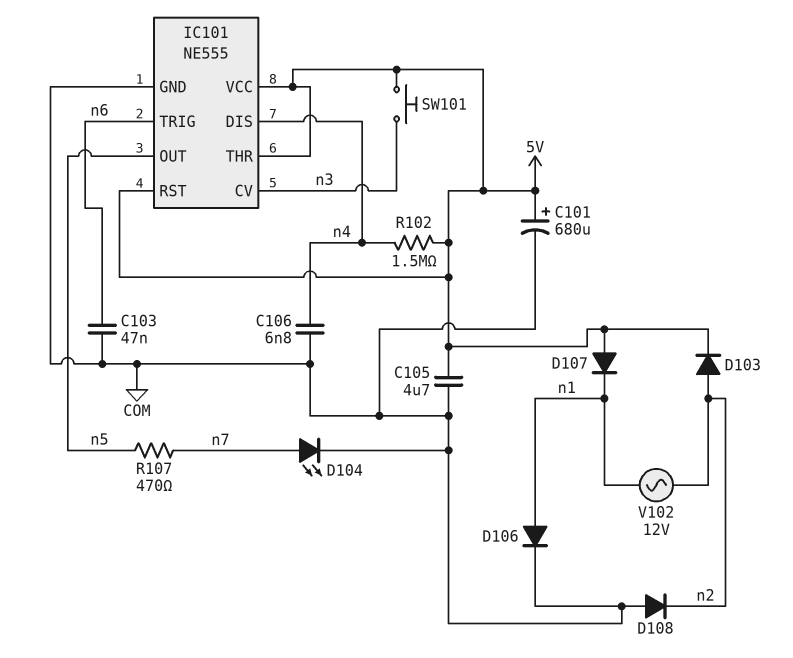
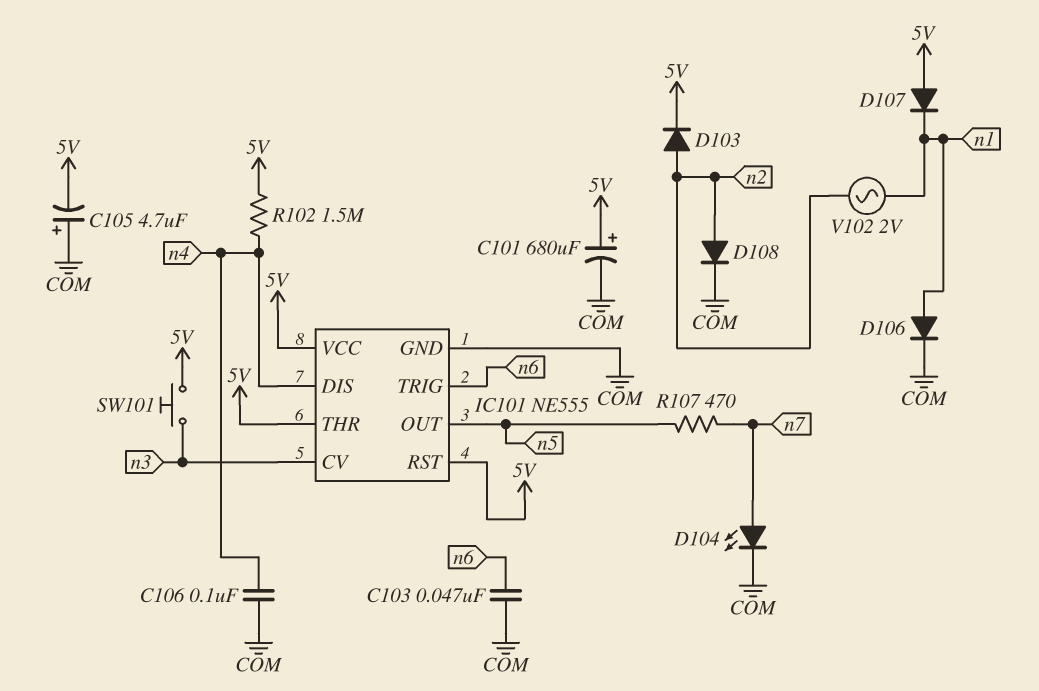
C105: 4.7uF (5V, COM) -> 4.7uF (plus COM, minus 5V)
C106: 6.8nF (COM, n4) -> 100nF (COM, n4)
D108: diode (A COM, K n2) -> diode (A n2, K COM)
V102: AC 12V (n1, n2) -> AC 2V (n1, n2)

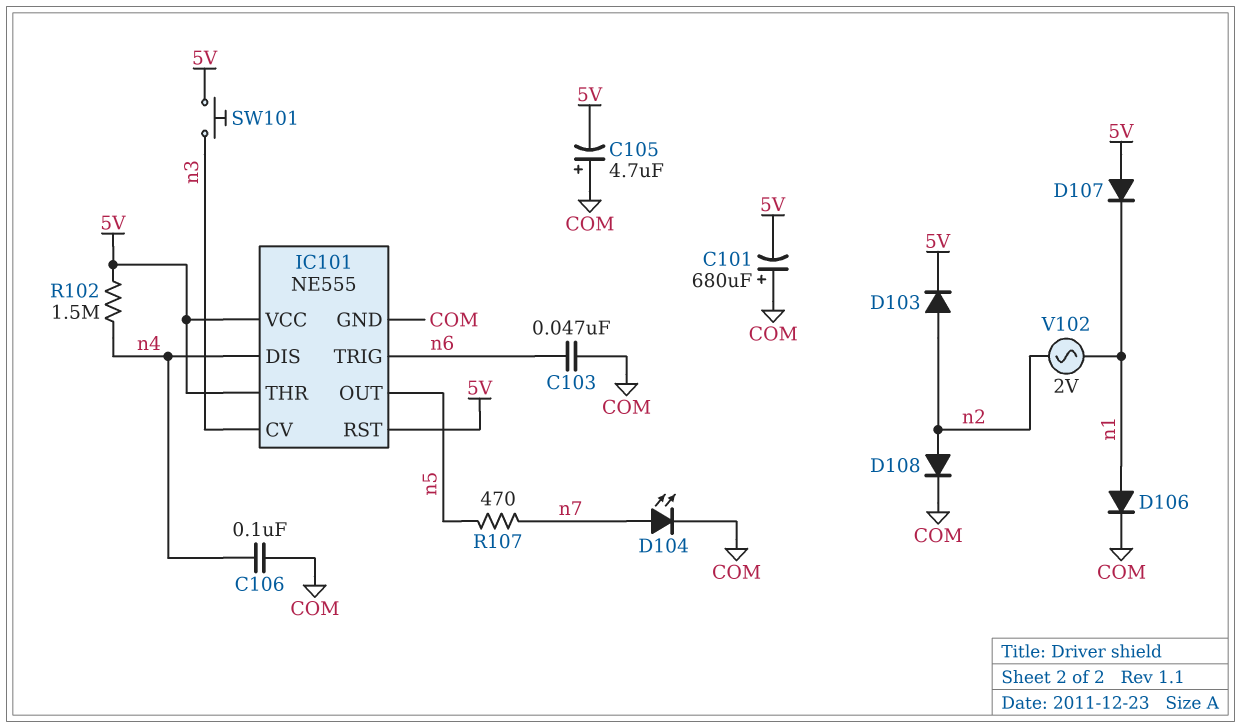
C101: 680uF (plus 5V, minus COM) -> 680uF (plus COM, minus 5V)

